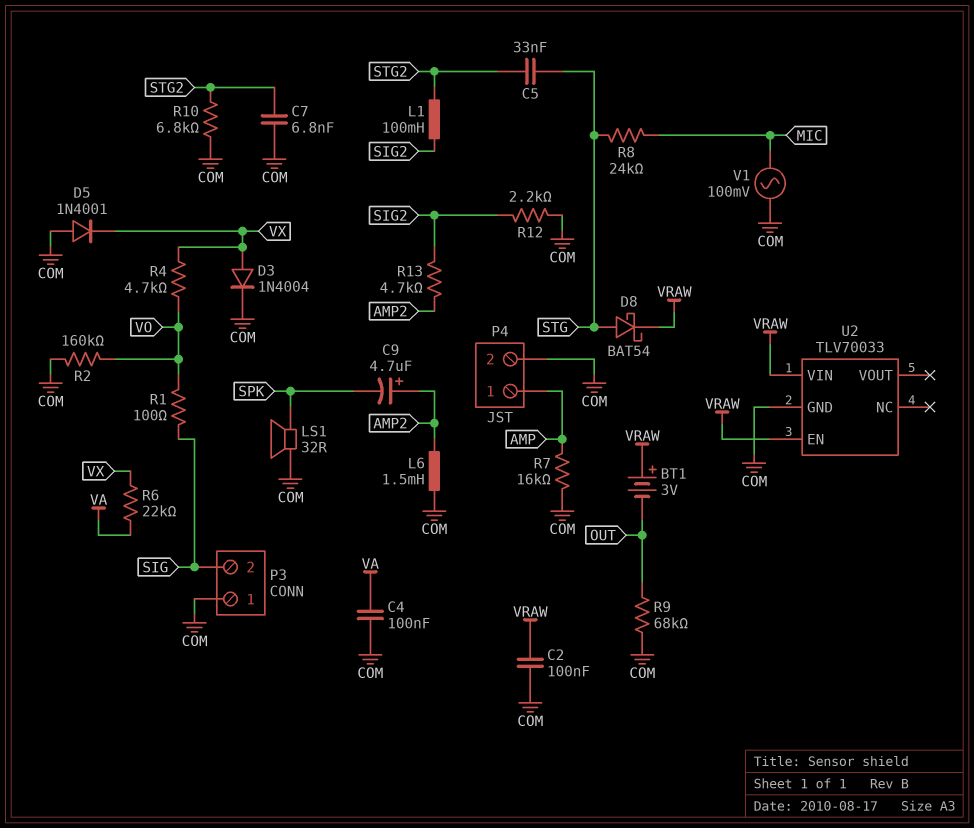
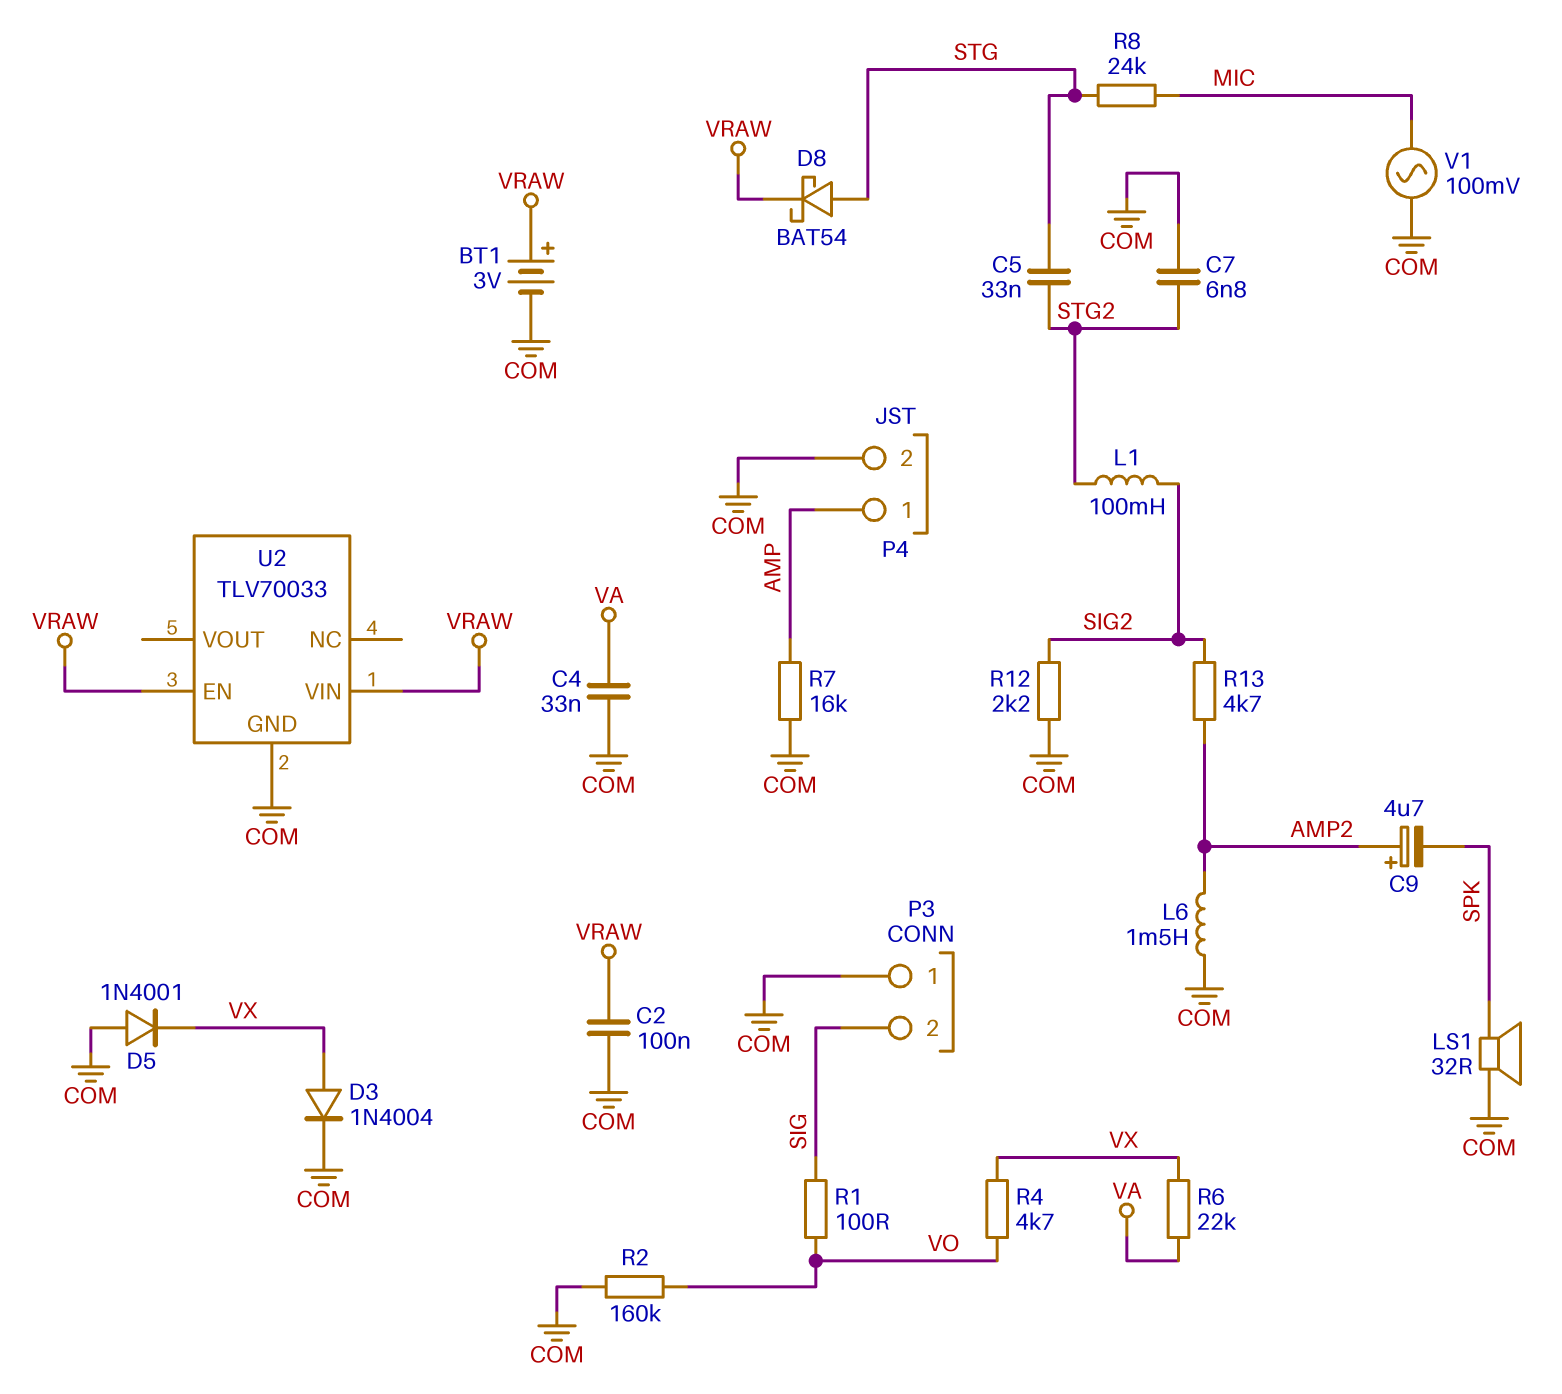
BT1: 3V (plus VRAW, minus OUT) -> 3V (plus VRAW, minus COM)
C4: 100nF (COM, VA) -> 33nF (COM, VA)
R9: 68k (COM, OUT) -> none
R10: 6.8k (COM, STG2) -> none

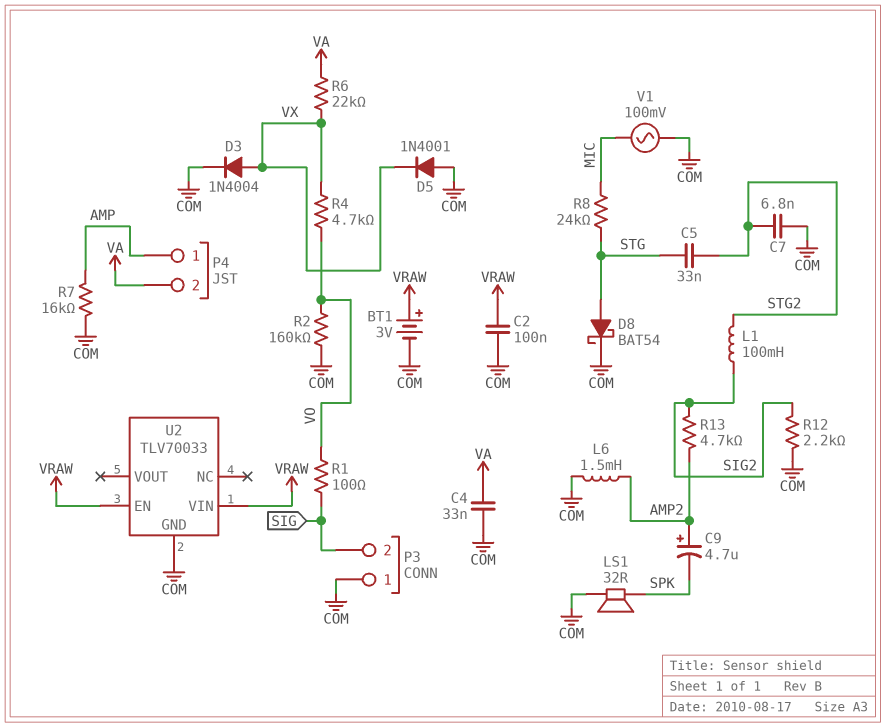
D8: schottky BAT54 (A STG, K VRAW) -> schottky BAT54 (A STG, K COM)
P4 pin 2: COM -> VA

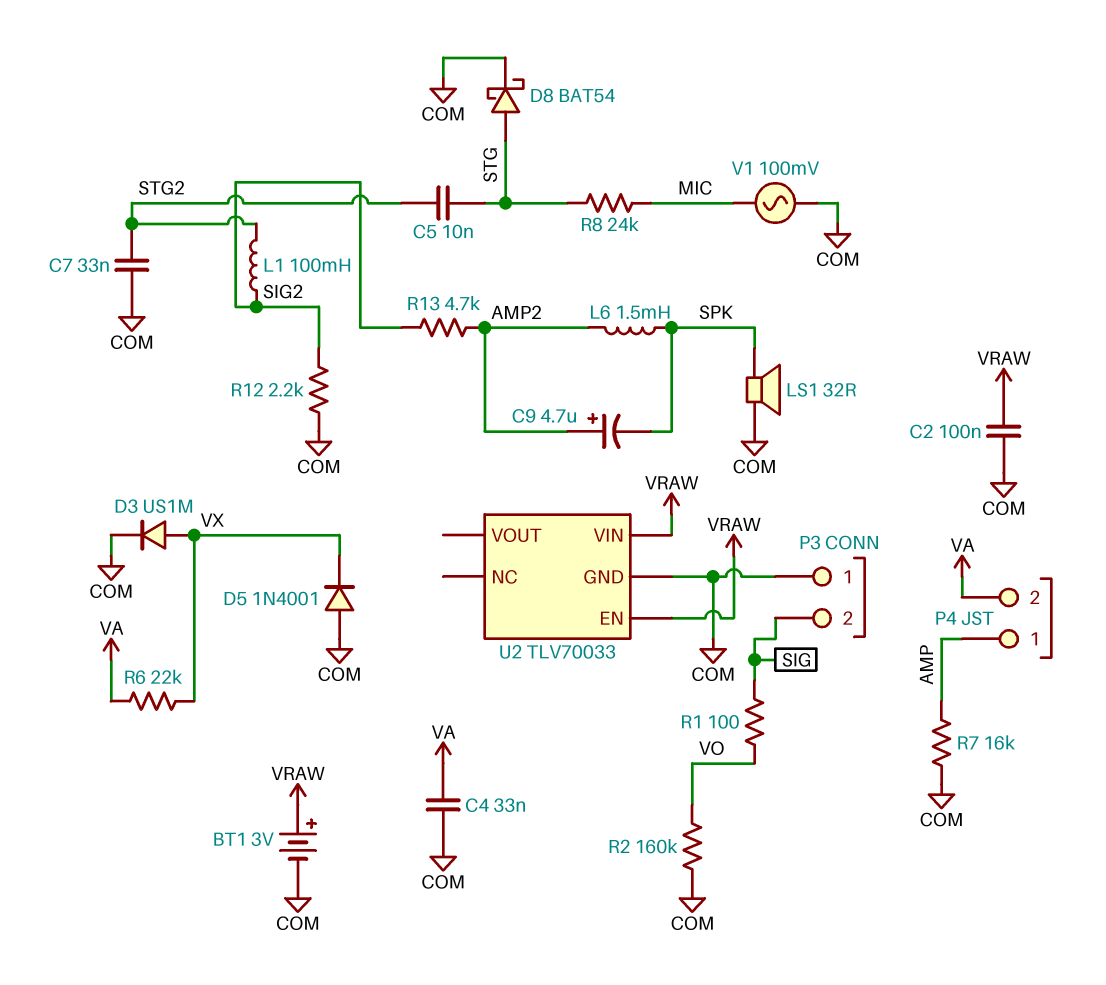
C5: 33nF (STG, STG2) -> 10nF (STG, STG2)
C7: 6.8nF (COM, STG2) -> 33nF (COM, STG2)
D3: diode 1N4004 (A VX, K COM) -> diode US1M (A VX, K COM)
L6: 1.5mH (AMP2, COM) -> 1.5mH (AMP2, SPK)
R4: 4.7k (VO, VX) -> none

